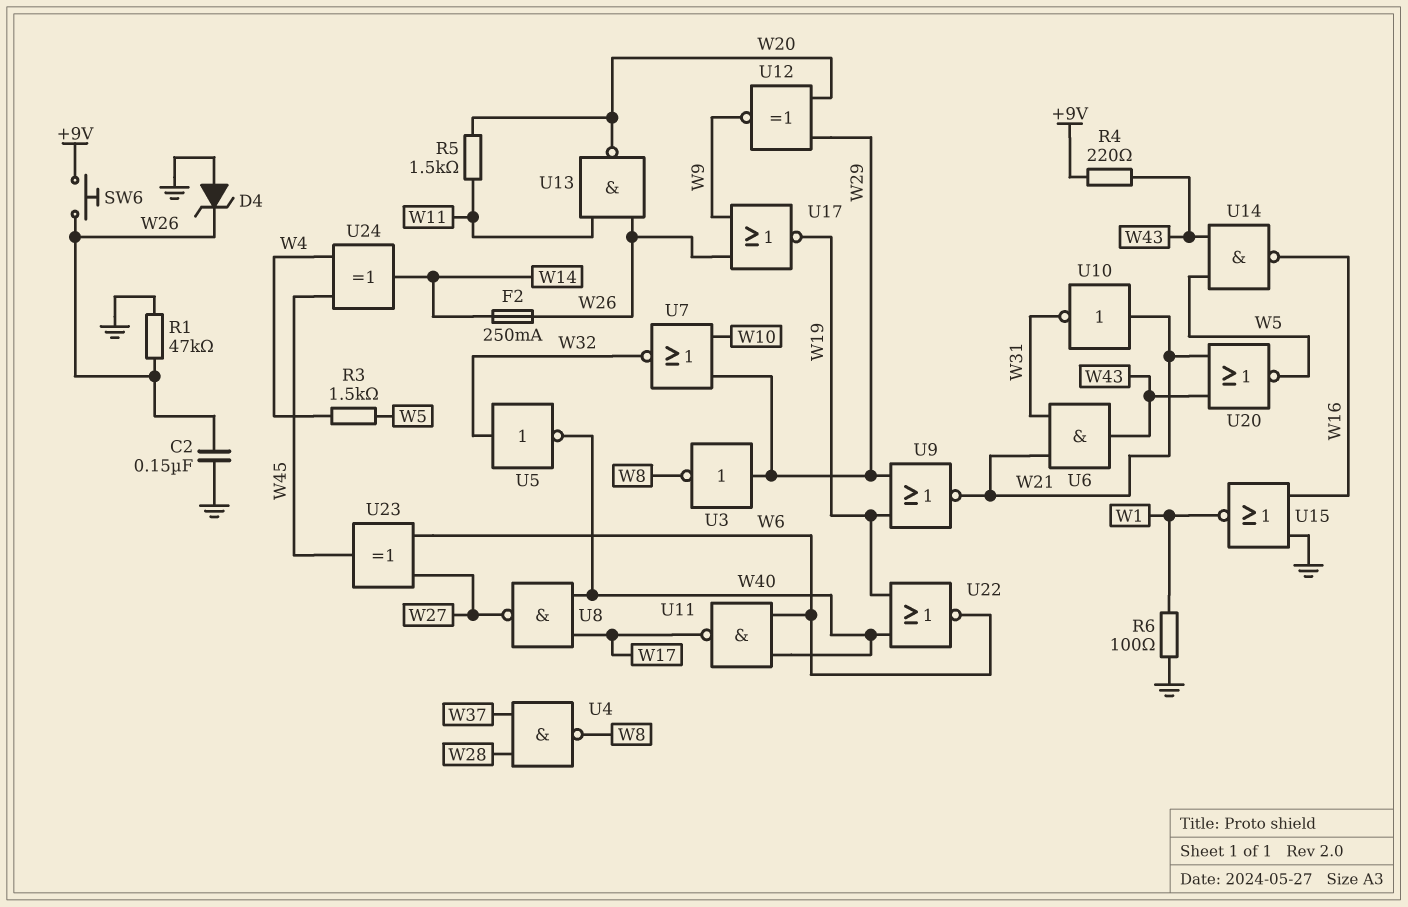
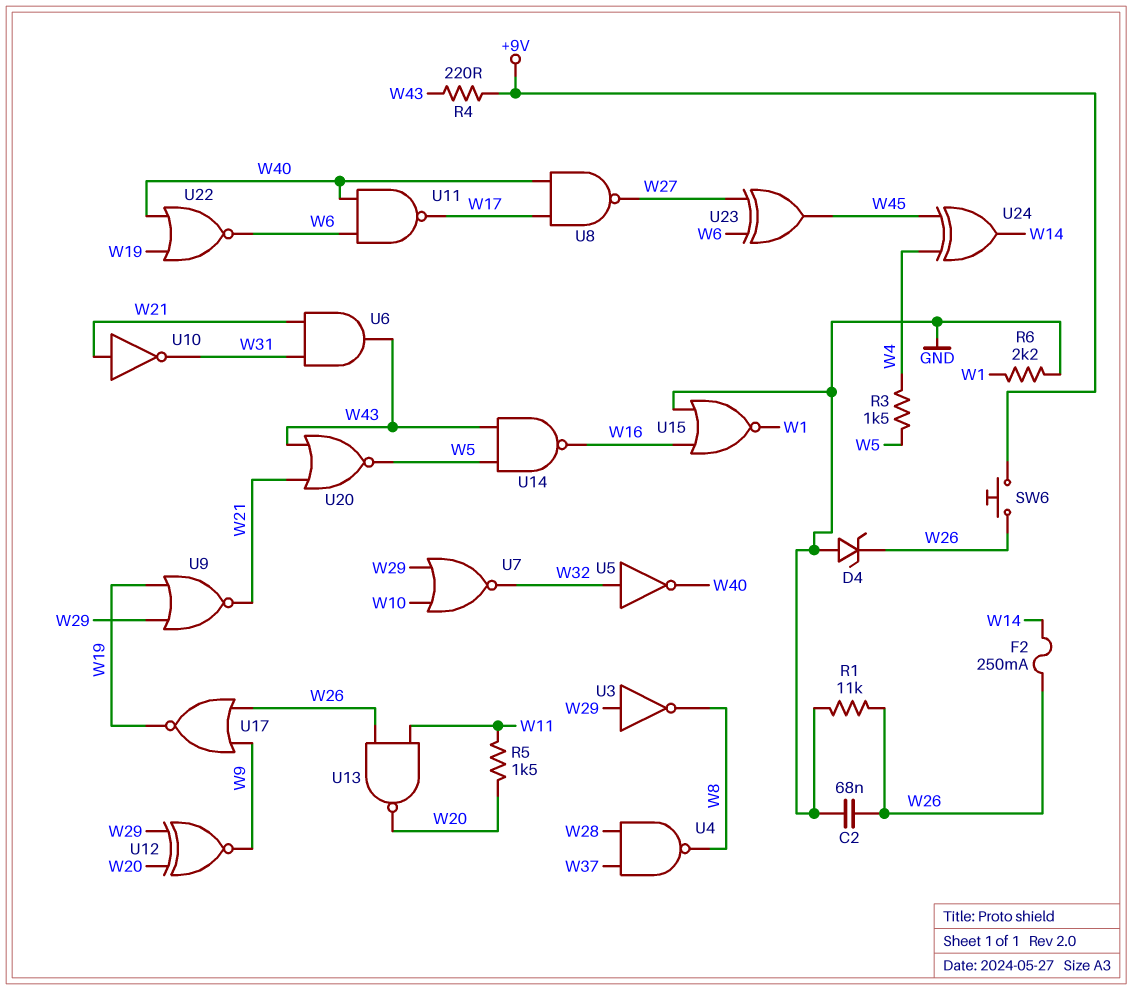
C2: 150nF (GND, W26) -> 68nF (GND, W26)
R1: 47k (GND, W26) -> 11k (GND, W26)
R6: 100 (GND, W1) -> 2.2k (GND, W1)

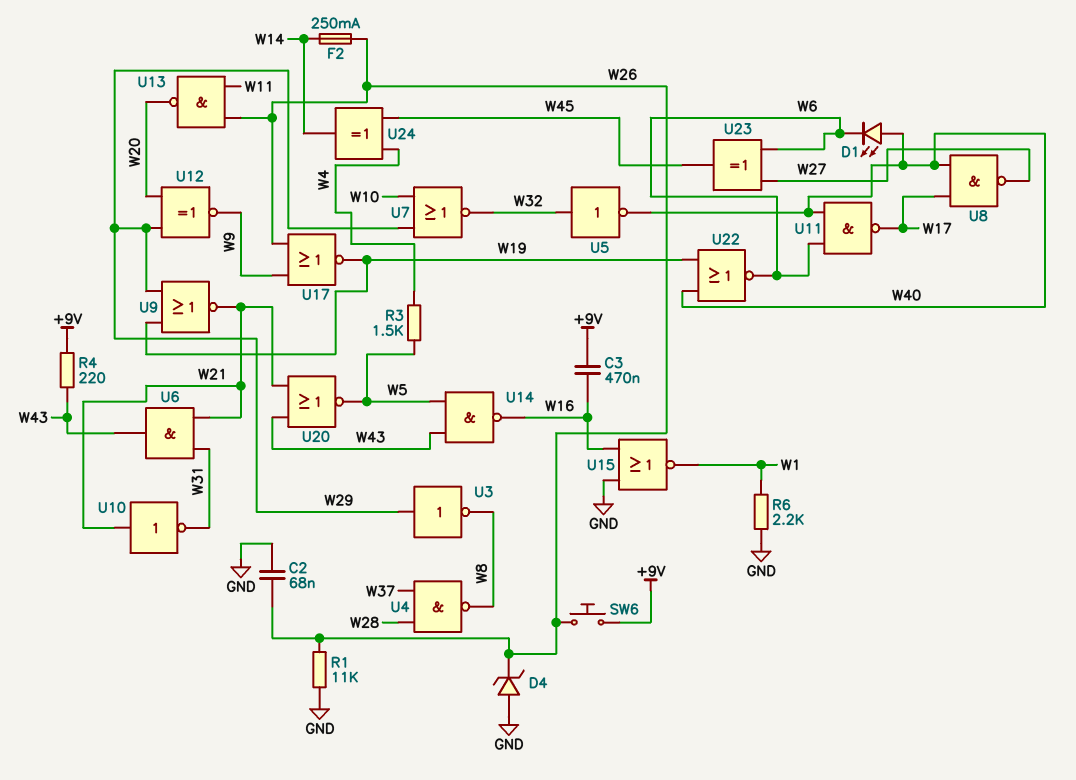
C3: none -> 470nF (+9V, W16)
D1: none -> LED (A W40, K W6)
R5: 1.5k (W11, W20) -> none

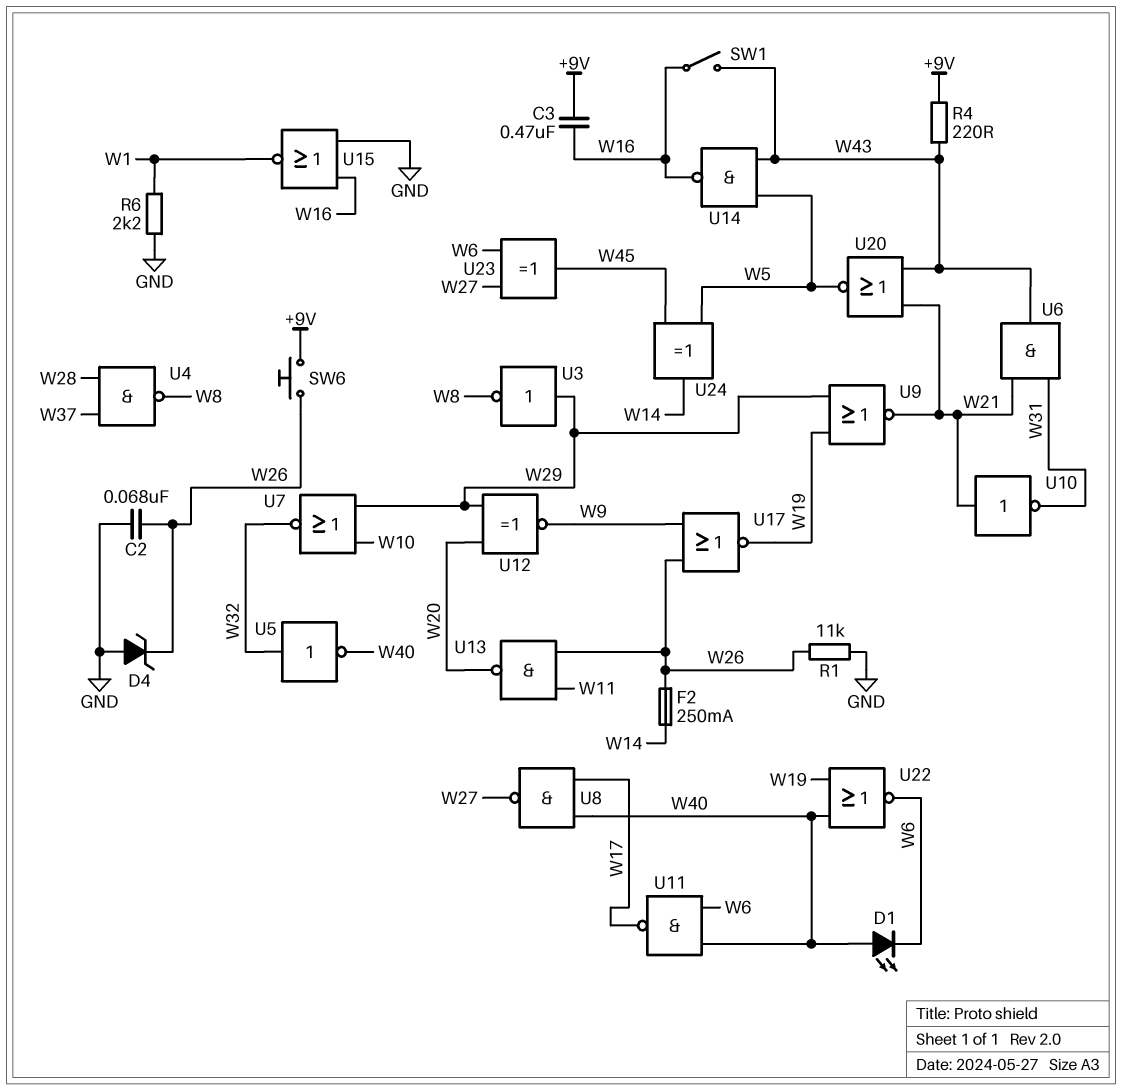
R3: 1.5k (W4, W5) -> none
SW1: none -> switch (W16, W43)
U24: XOR (in W4, in W45, out W14) -> XOR (in W5, in W45, out W14)

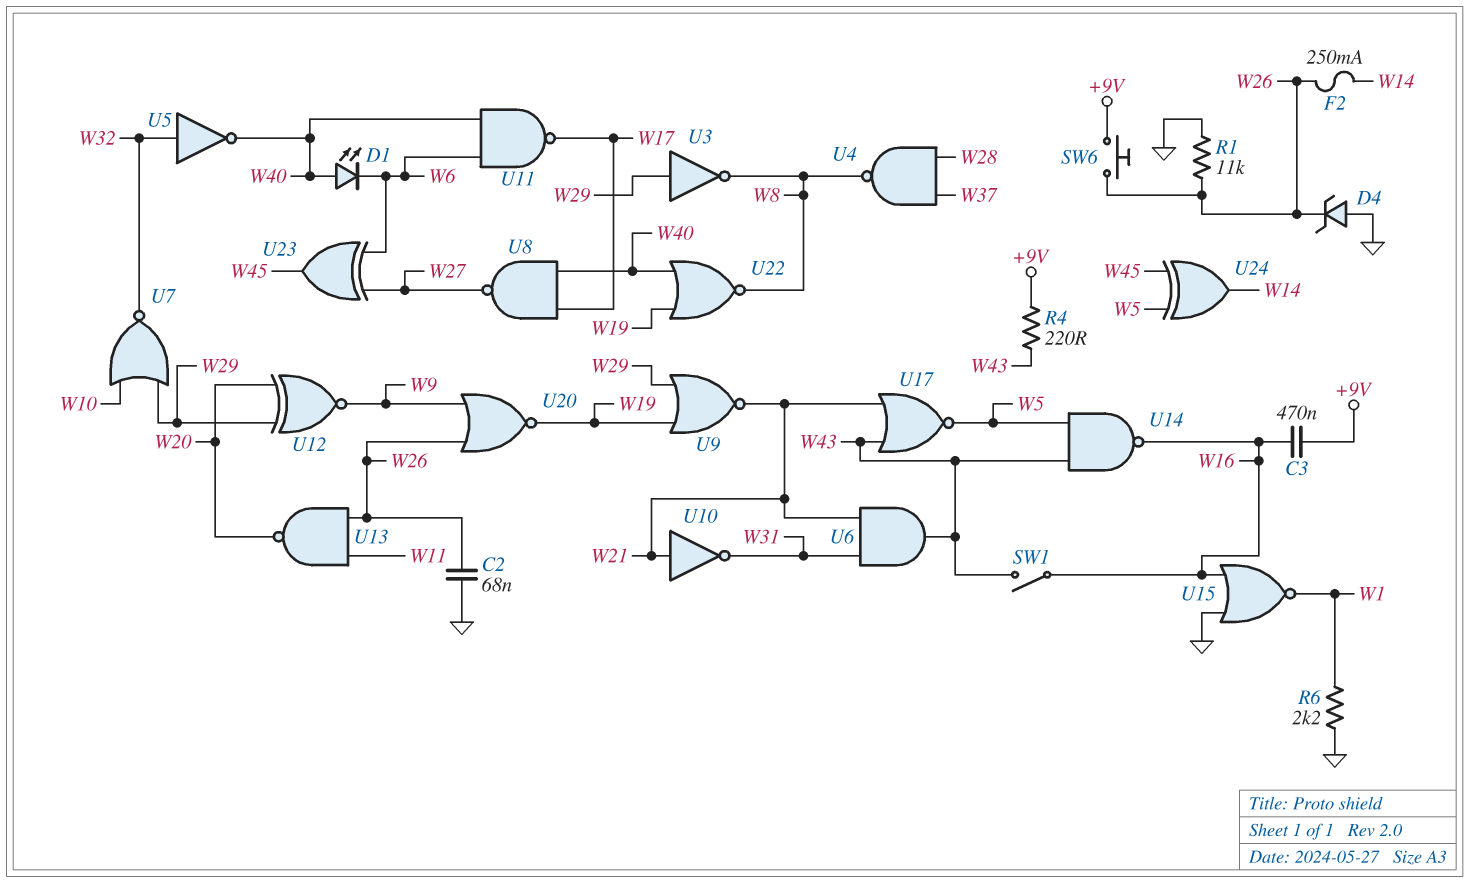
U17: NOR (in W9, in W26, out W19) -> NOR (in W21, in W43, out W5)
U20: NOR (in W21, in W43, out W5) -> NOR (in W9, in W26, out W19)
U22: NOR (in W19, in W40, out W6) -> NOR (in W19, in W40, out W8)

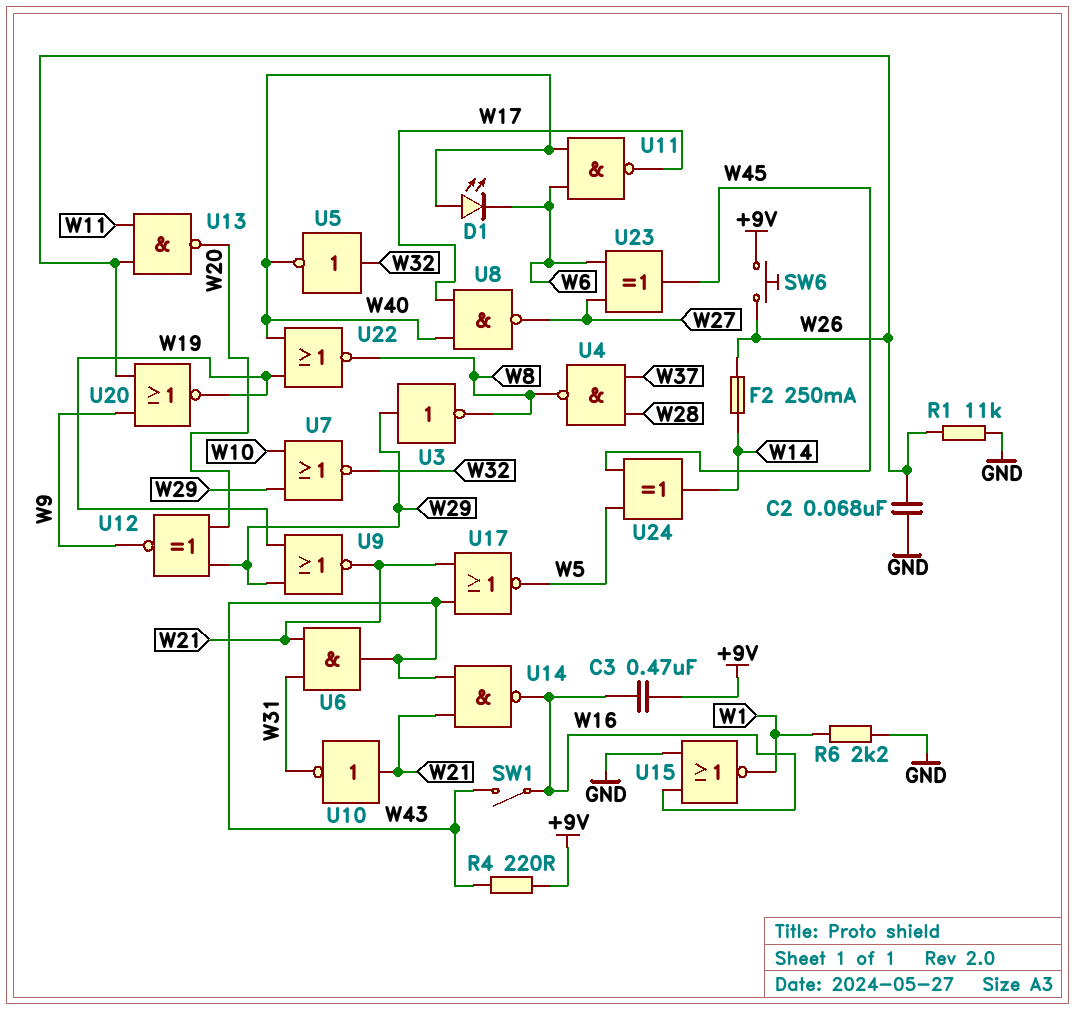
D4: zener (A GND, K W26) -> none
U14: NAND (in W5, in W43, out W16) -> NAND (in W21, in W43, out W16)

